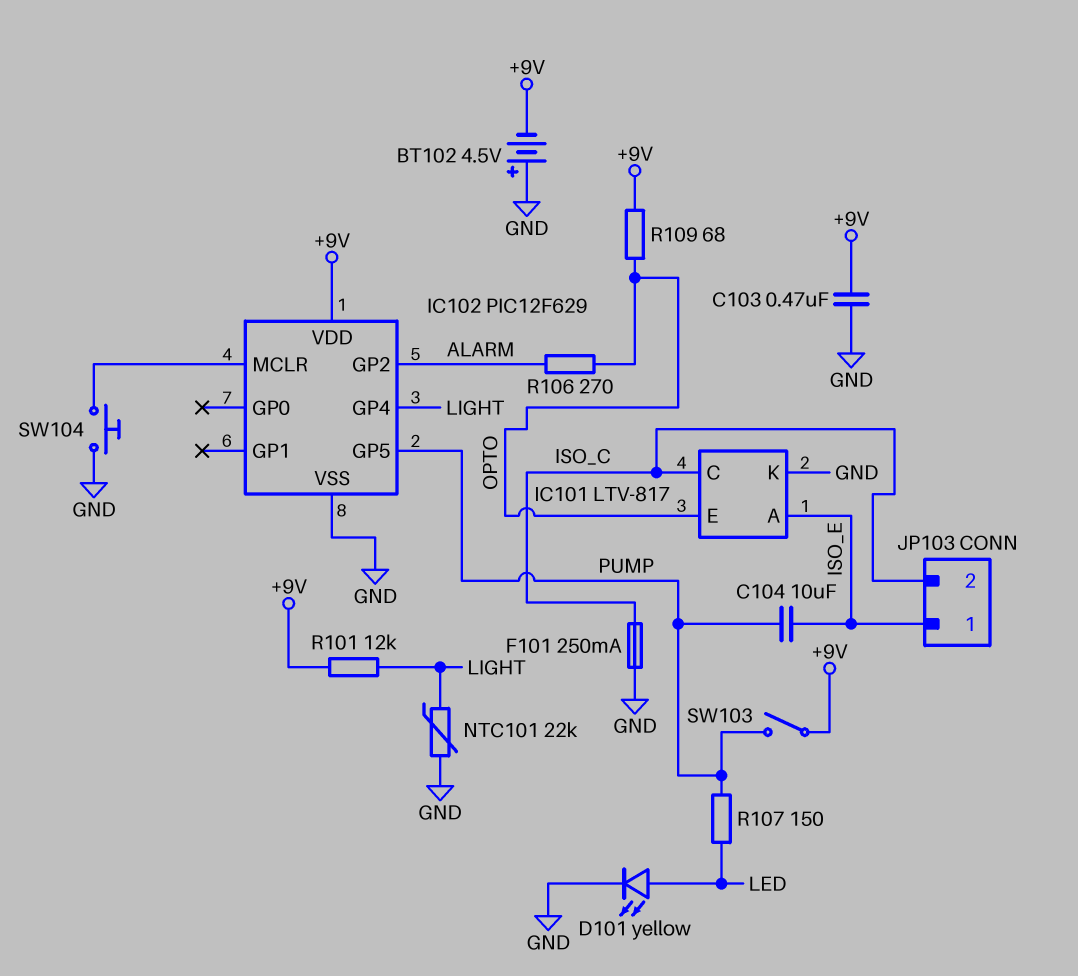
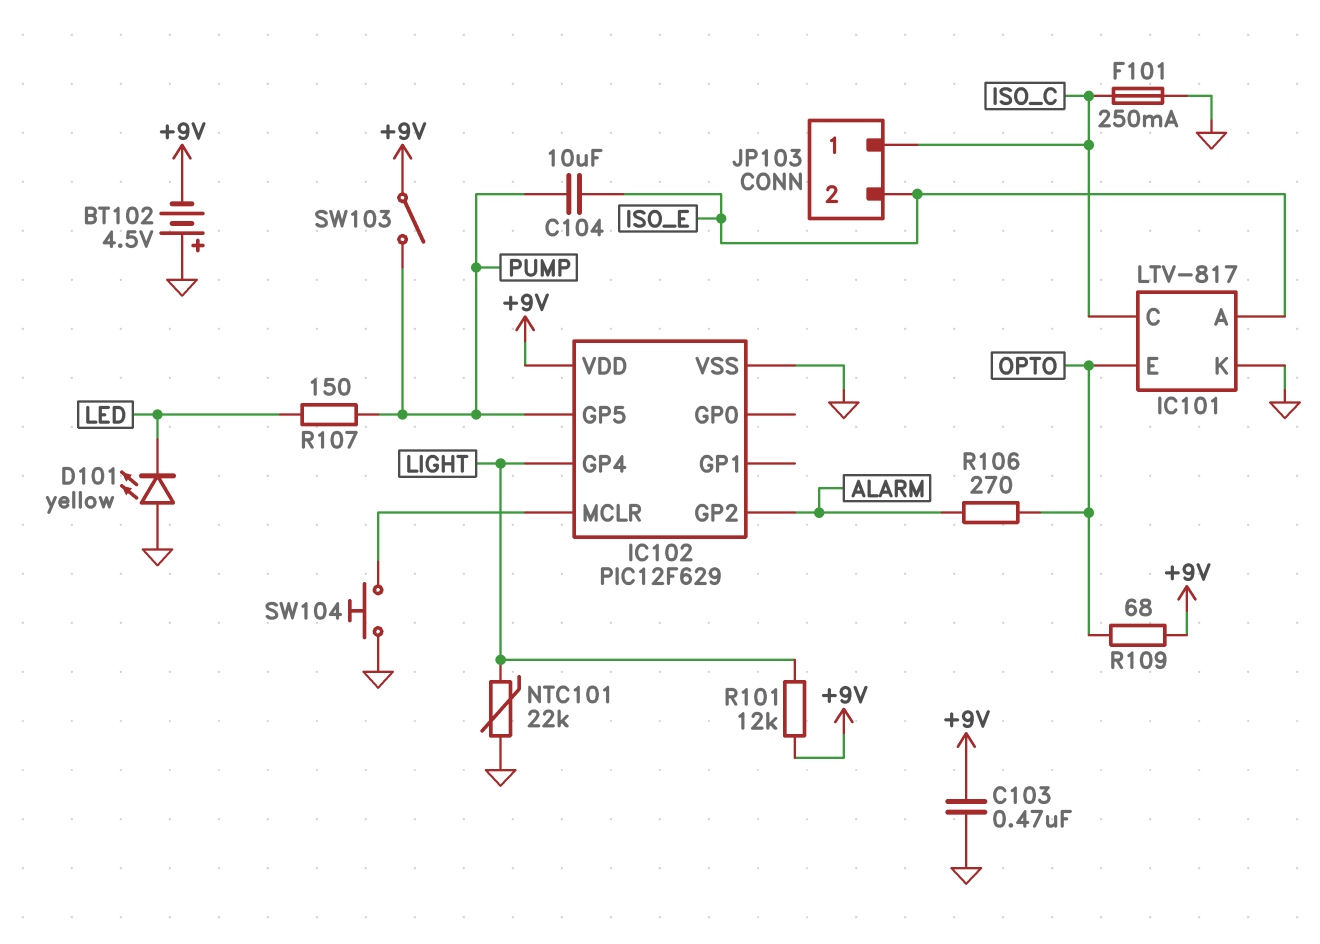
D101: LED yellow (A LED, K GND) -> LED yellow (A GND, K LED)
JP103 pin 1: ISO_E -> ISO_C
JP103 pin 2: ISO_C -> ISO_E

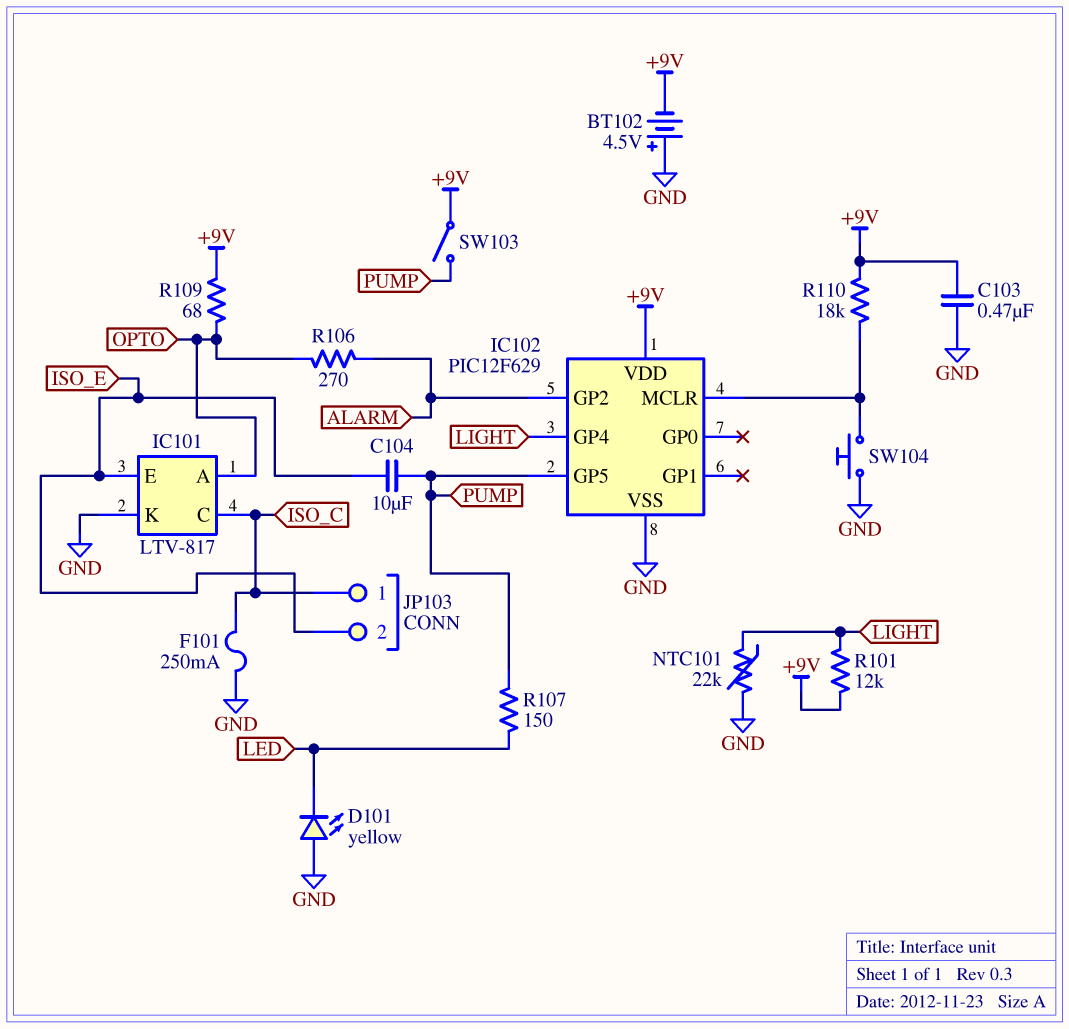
IC101 pin A: ISO_E -> OPTO
IC101 pin E: OPTO -> ISO_E
R110: none -> 18k (+9V, IC102/MCLR)

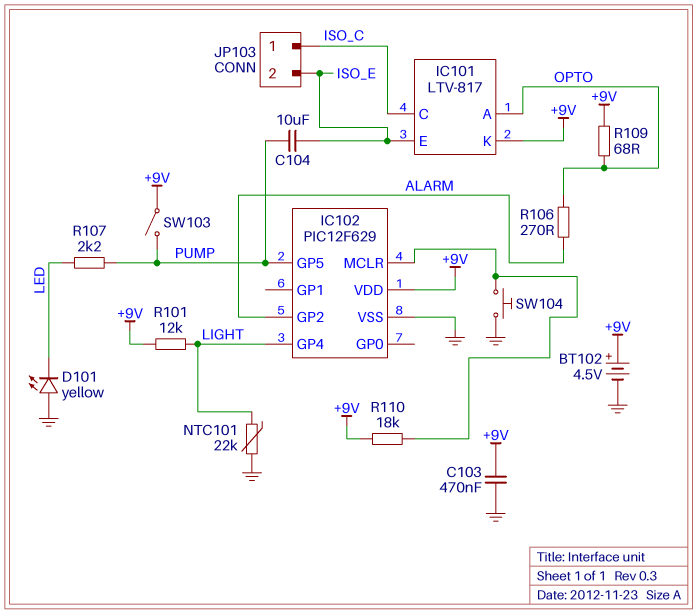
BT102: 4.5V (plus GND, minus +9V) -> 4.5V (plus +9V, minus GND)
F101: 250mA (GND, ISO_C) -> none
IC101 pin K: GND -> +9V
R107: 150 (LED, PUMP) -> 2.2k (LED, PUMP)

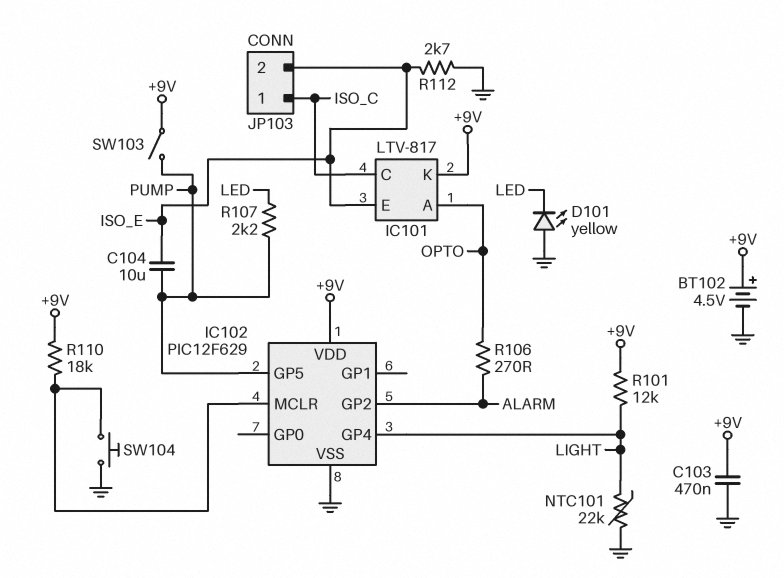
R109: 68 (+9V, OPTO) -> none
R112: none -> 2.7k (GND, ISO_E)

